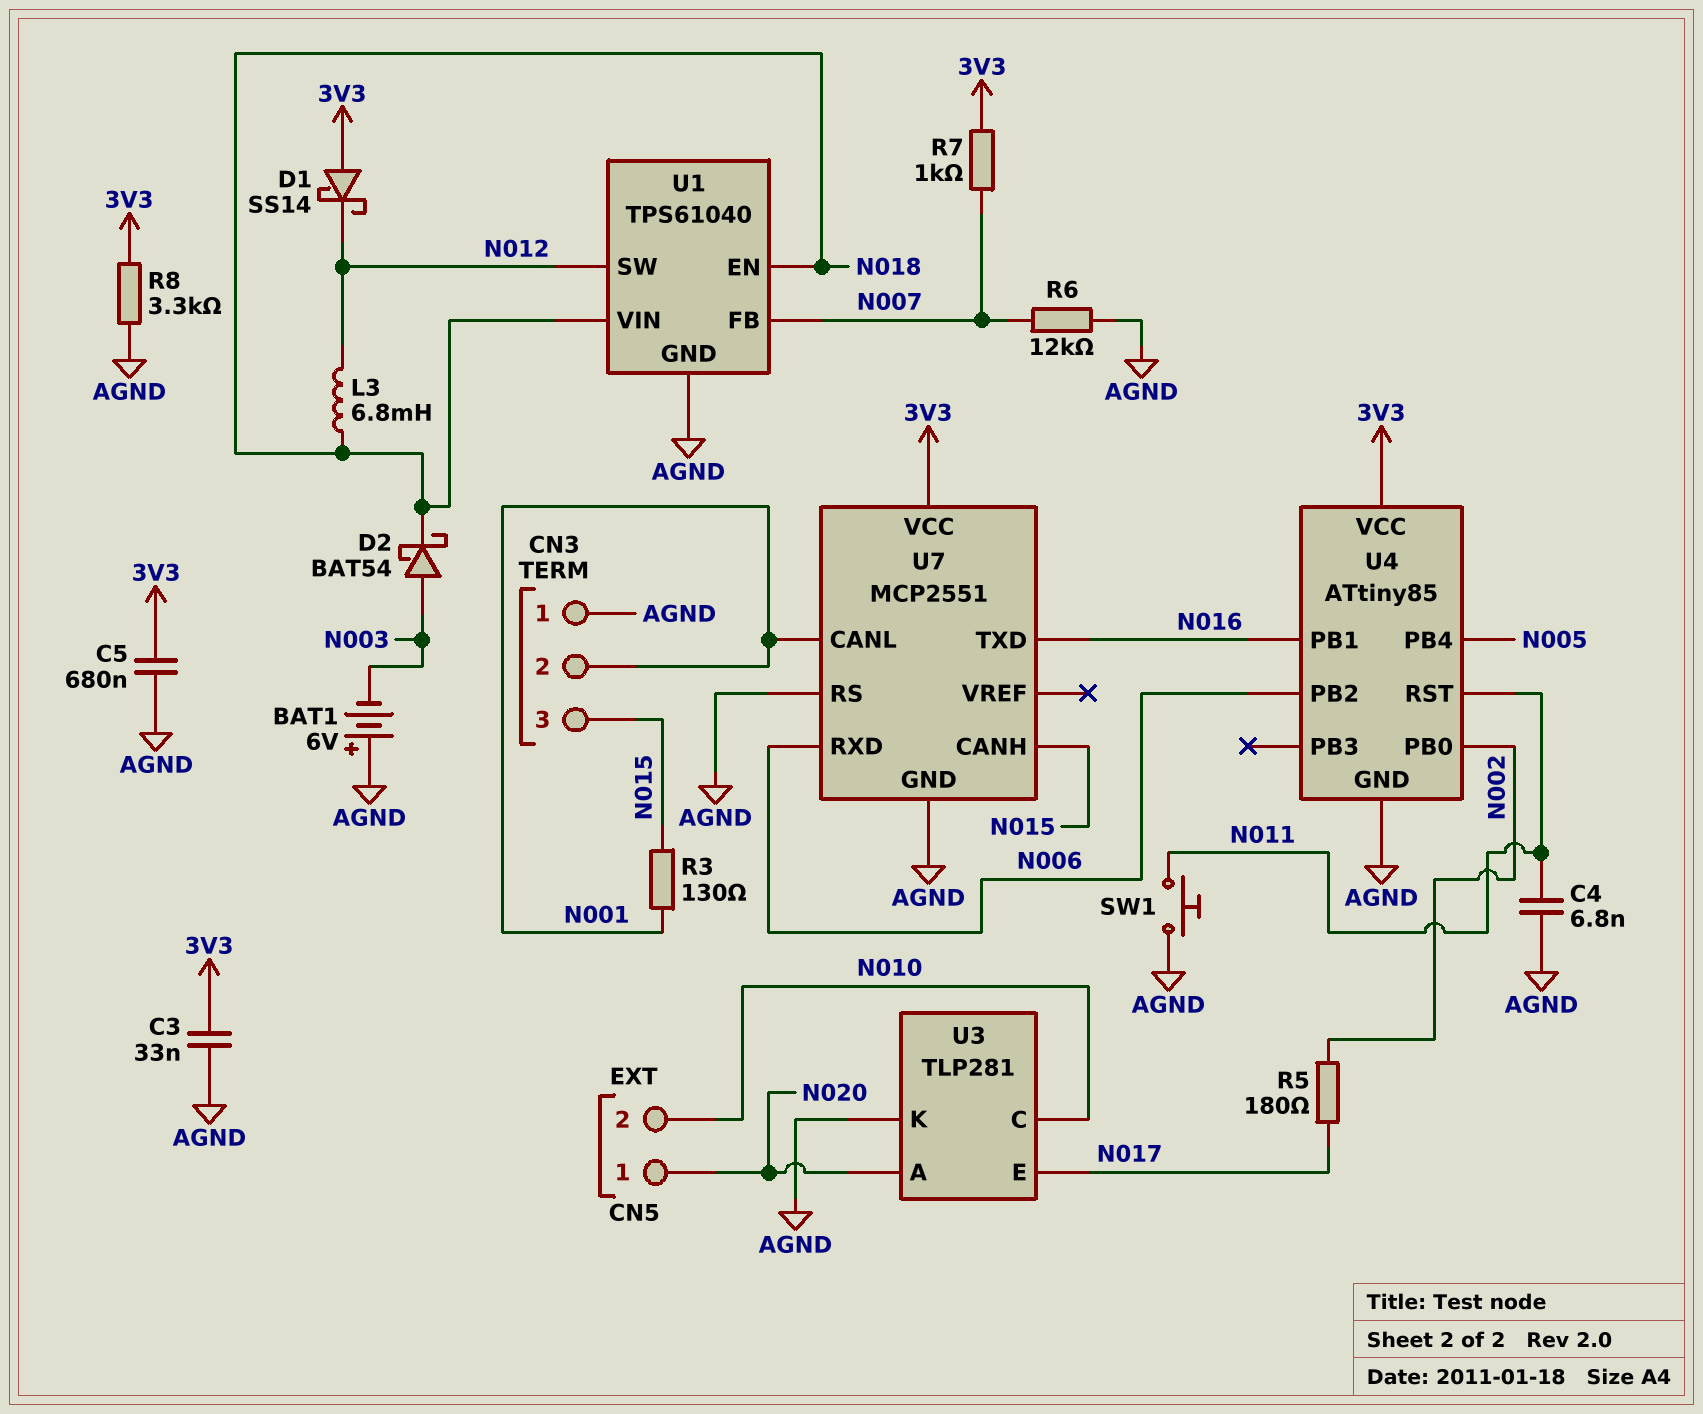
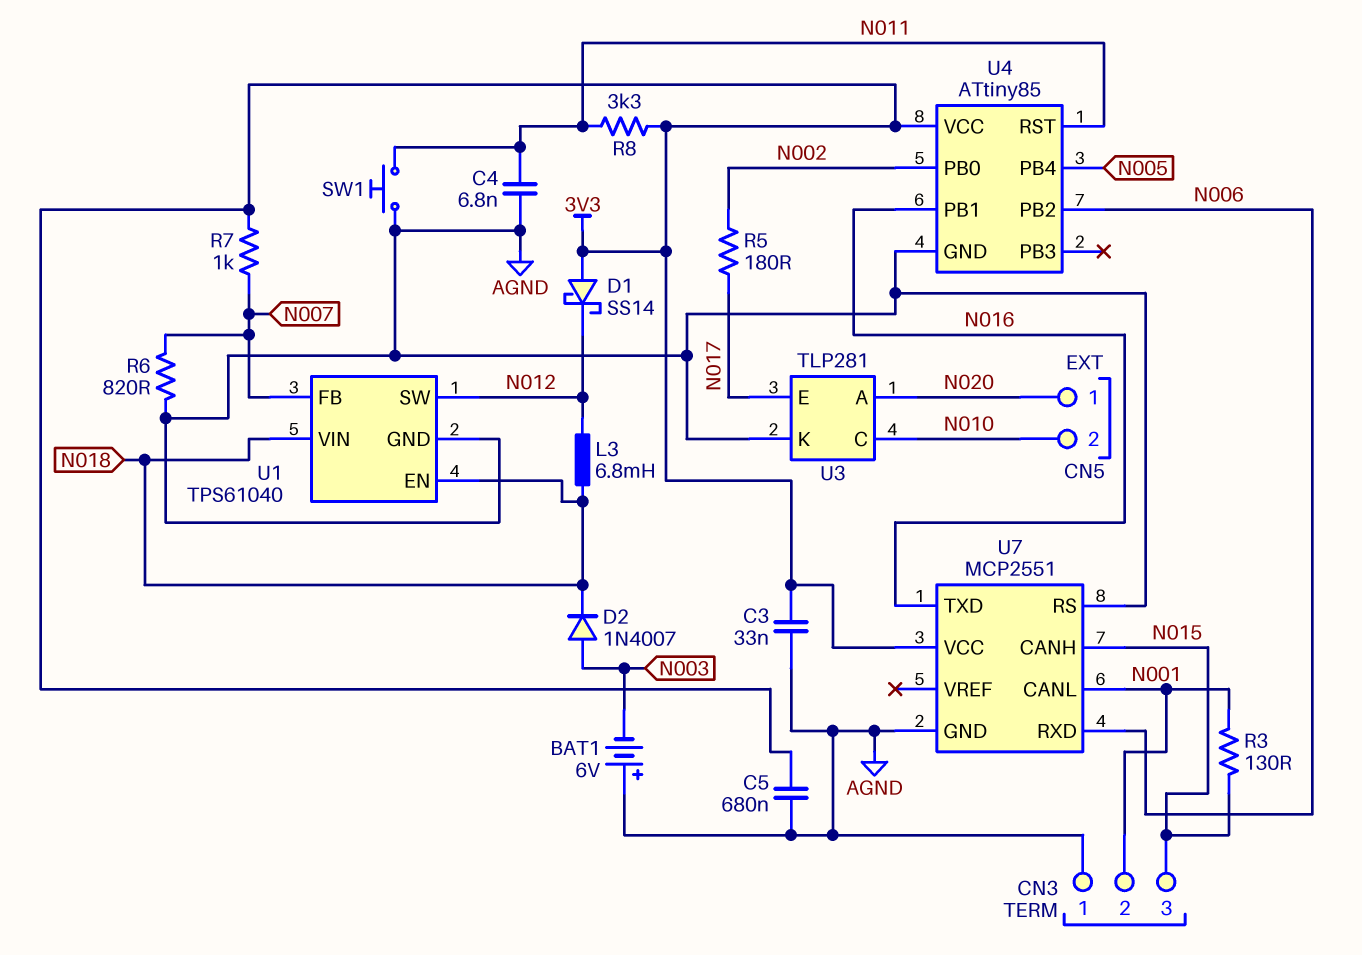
D2: schottky BAT54 (A N003, K N018) -> diode 1N4007 (A N003, K N018)
R6: 12k (AGND, N007) -> 820 (AGND, N007)
R8: 3.3k (3V3, AGND) -> 3.3k (3V3, N011)

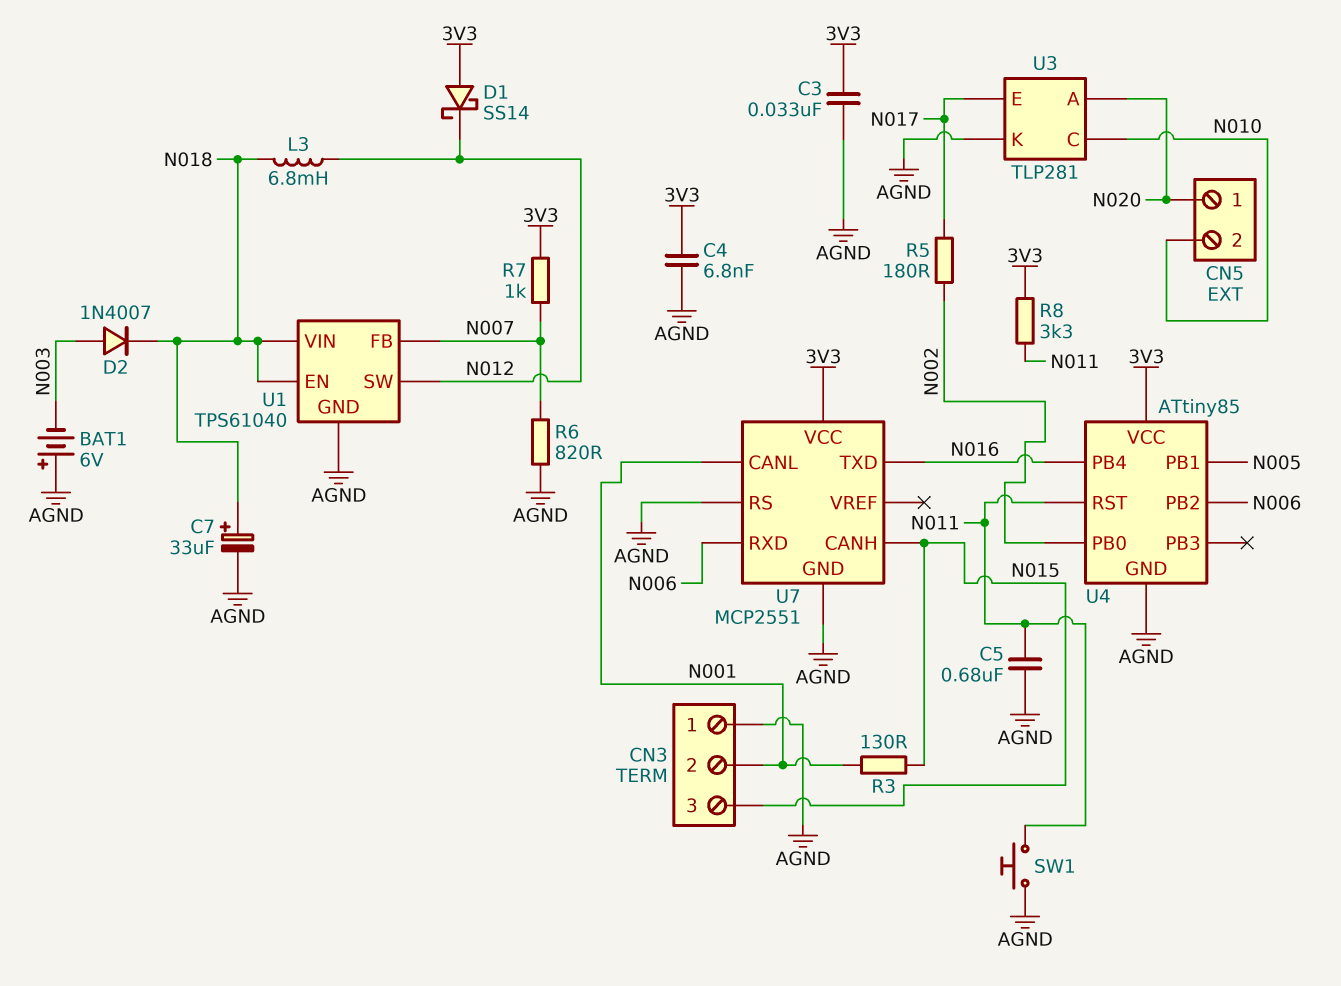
C4: 6.8nF (AGND, N011) -> 6.8nF (3V3, AGND)
C5: 680nF (3V3, AGND) -> 680nF (AGND, N011)
C7: none -> 33uF (plus N018, minus AGND)
U4 pin PB1: N016 -> N005
U4 pin PB4: N005 -> N016

